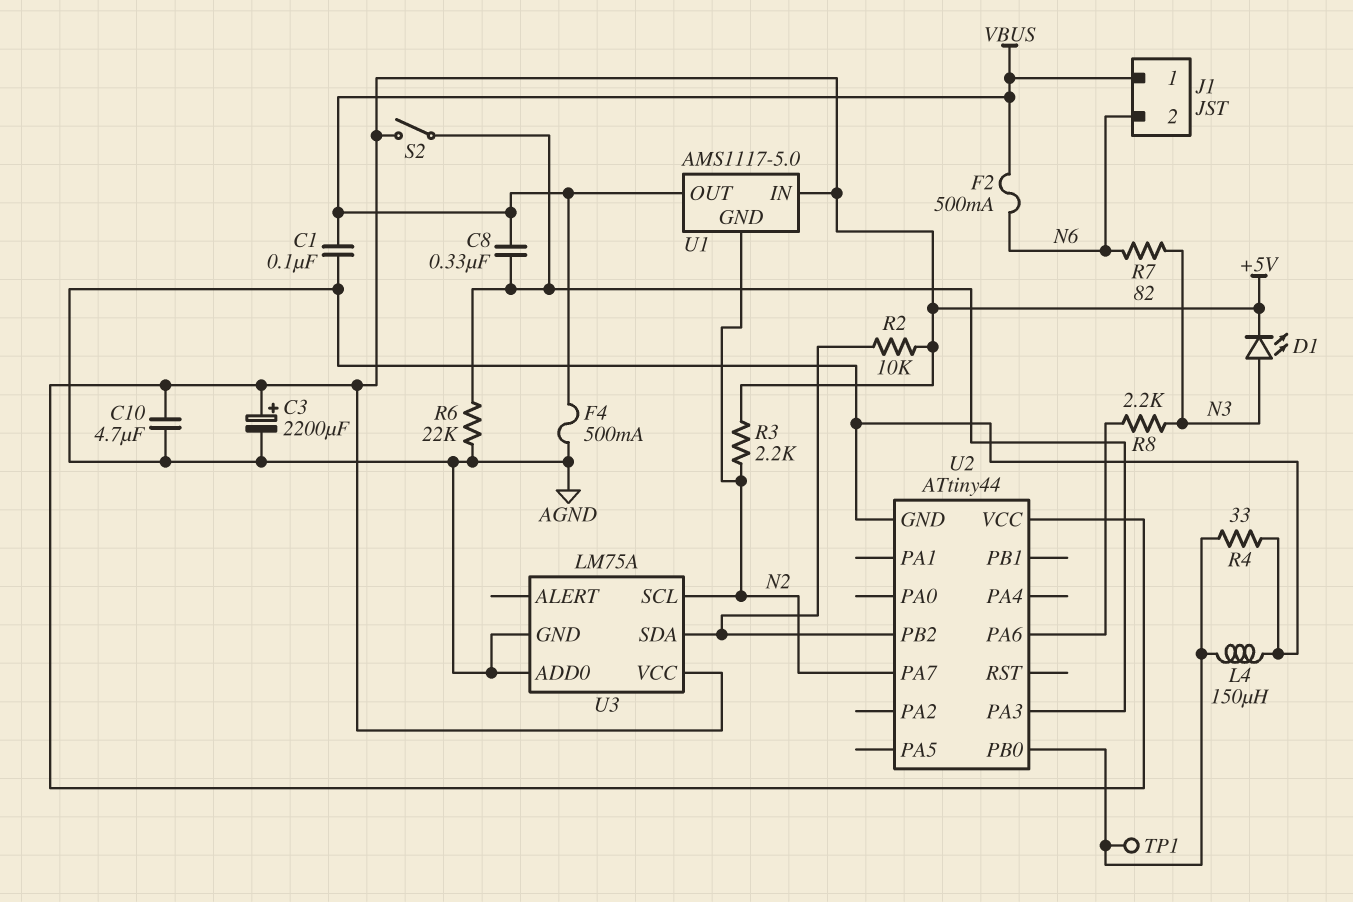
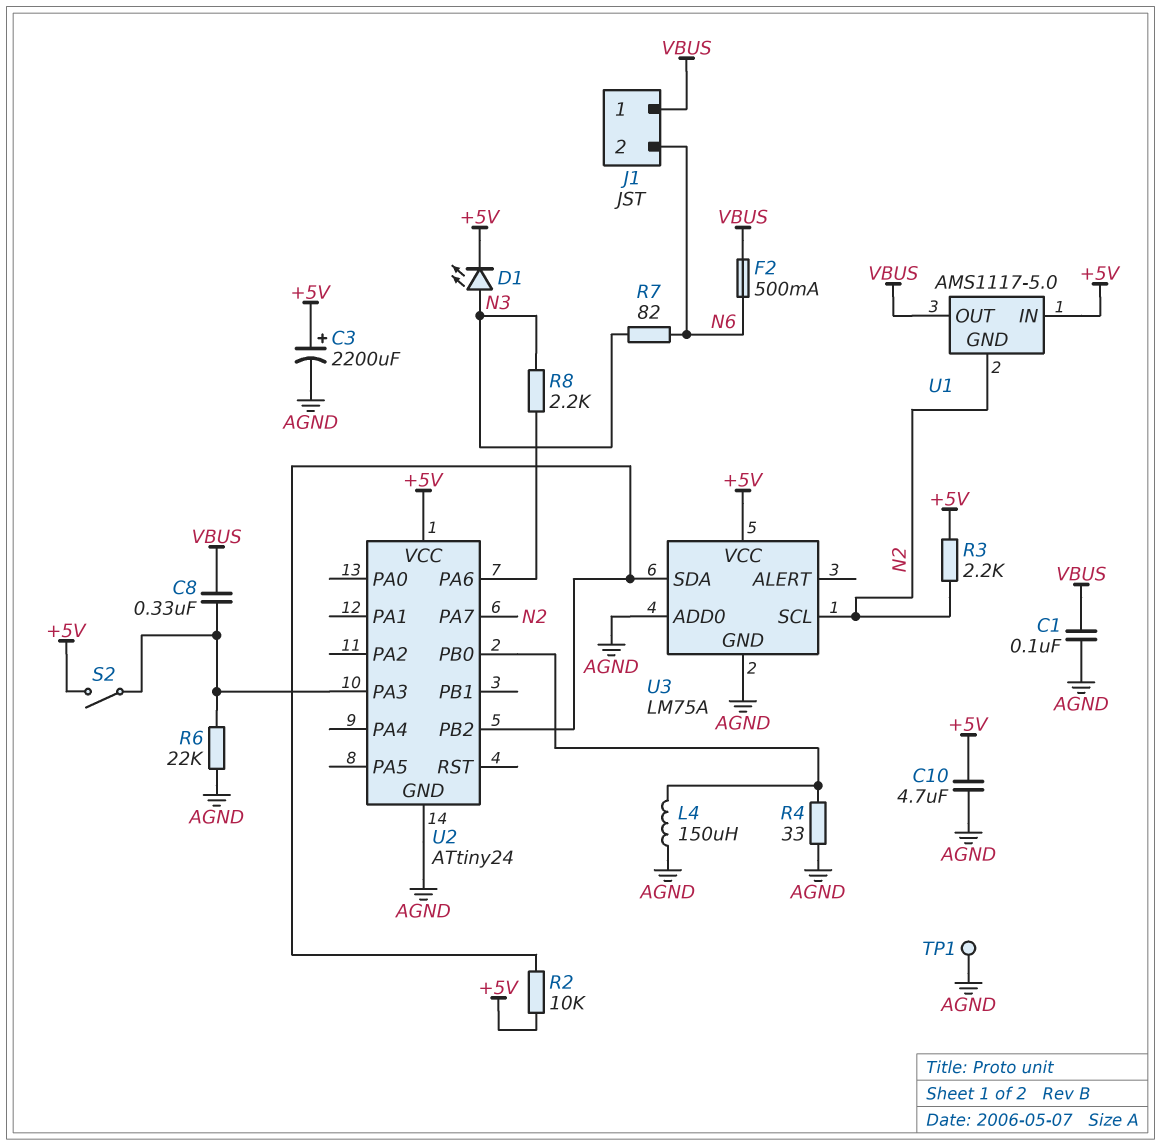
F4: 500mA (AGND, VBUS) -> none
TP1: test point (U2/PB0) -> test point (AGND)
U2: ATtiny44 -> ATtiny24

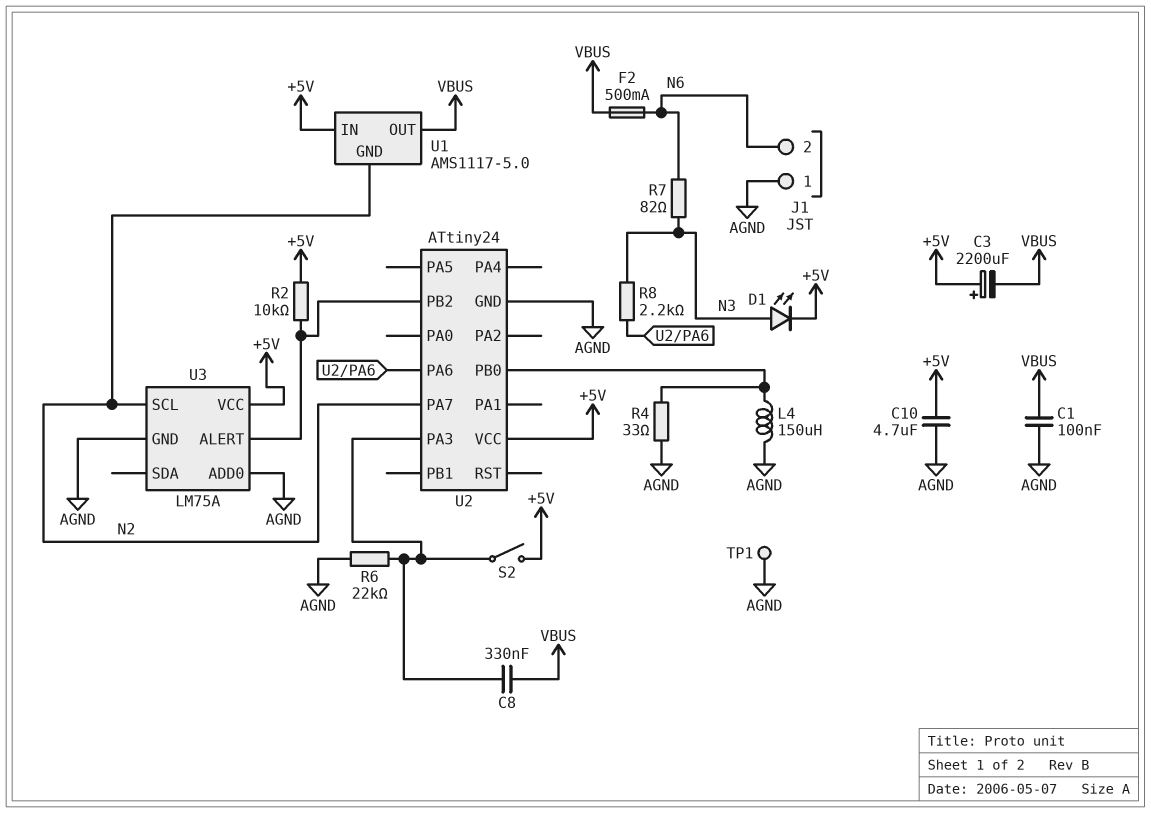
C3: 2200uF (plus +5V, minus AGND) -> 2200uF (plus +5V, minus VBUS)
J1 pin 1: VBUS -> AGND
R3: 2.2k (+5V, N2) -> none
U3 pin ALERT: none -> U2/PB2
U3 pin SDA: U2/PB2 -> none

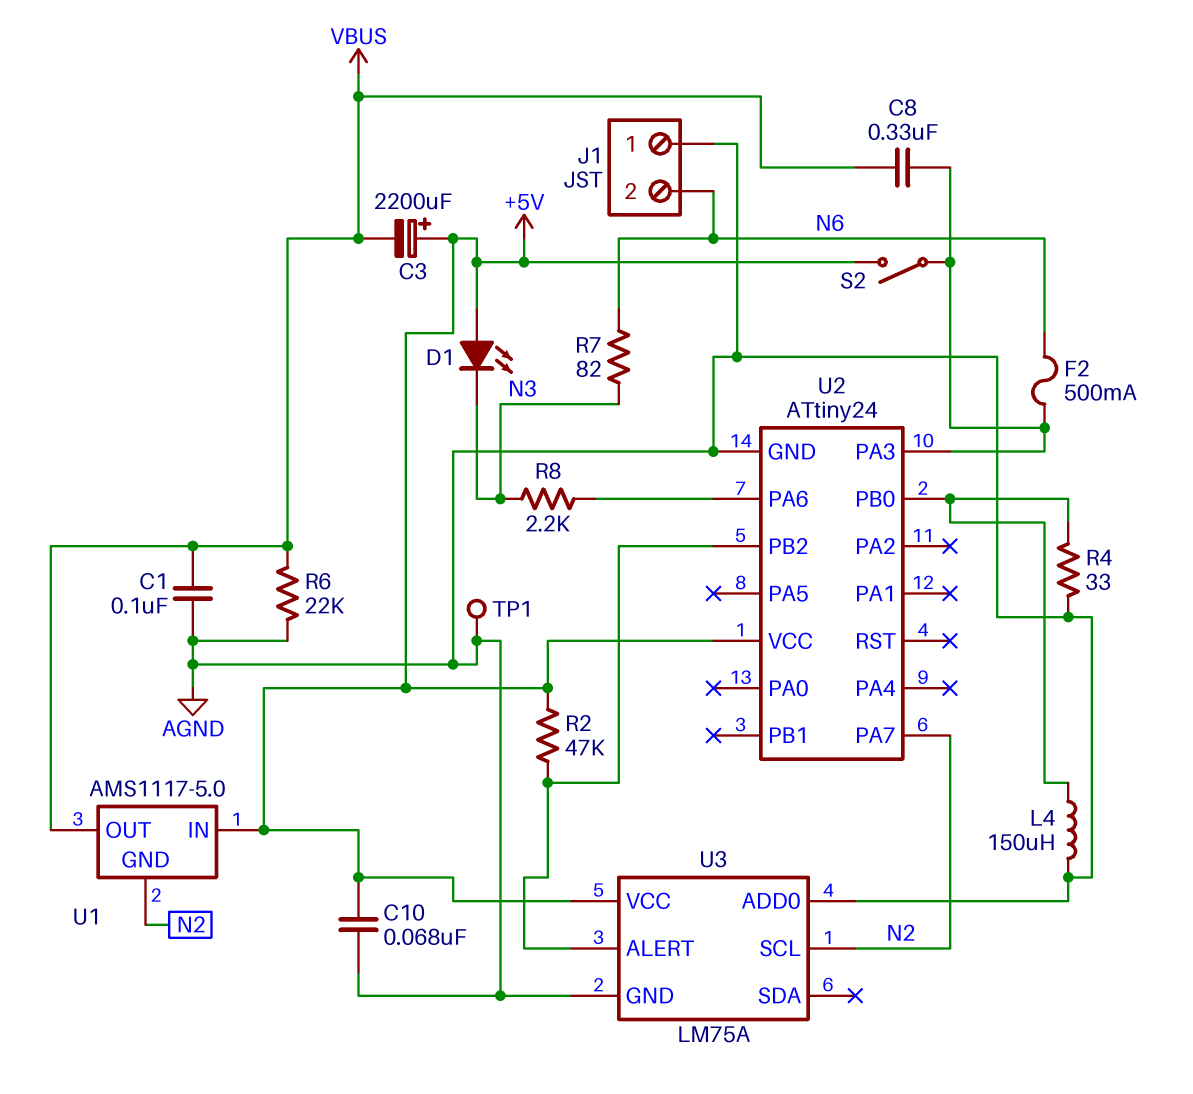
C10: 4.7uF (+5V, AGND) -> 68nF (+5V, AGND)
D1: LED (A N3, K +5V) -> LED (A +5V, K N3)
F2: 500mA (N6, VBUS) -> 500mA (N6, U2/PA3)
R2: 10k (+5V, U2/PB2) -> 47k (+5V, U2/PB2)
R6: 22k (AGND, U2/PA3) -> 22k (AGND, VBUS)

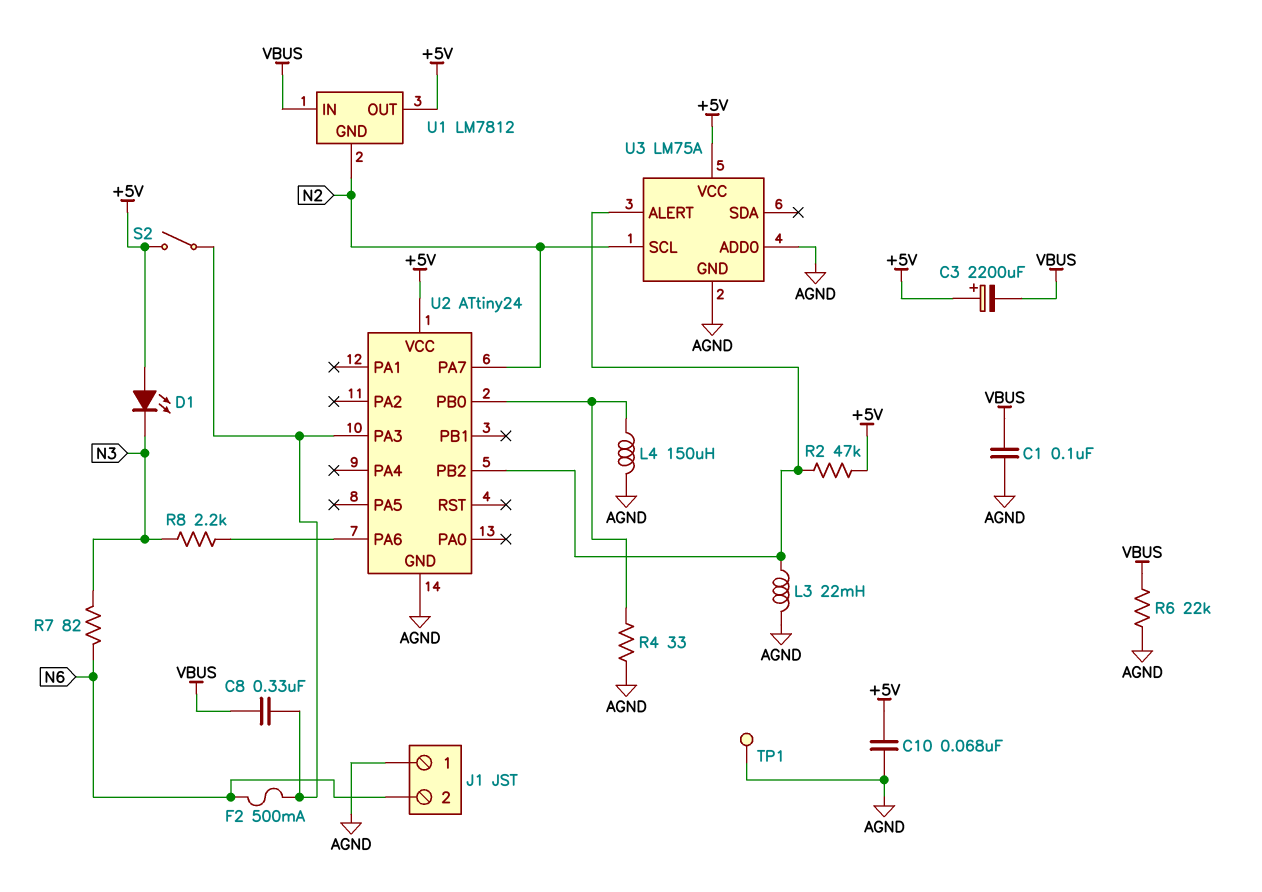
L3: none -> 22mH (AGND, U2/PB2)
U1: AMS1117-5.0 -> LM7812
U1 pin IN: +5V -> VBUS
U1 pin OUT: VBUS -> +5V

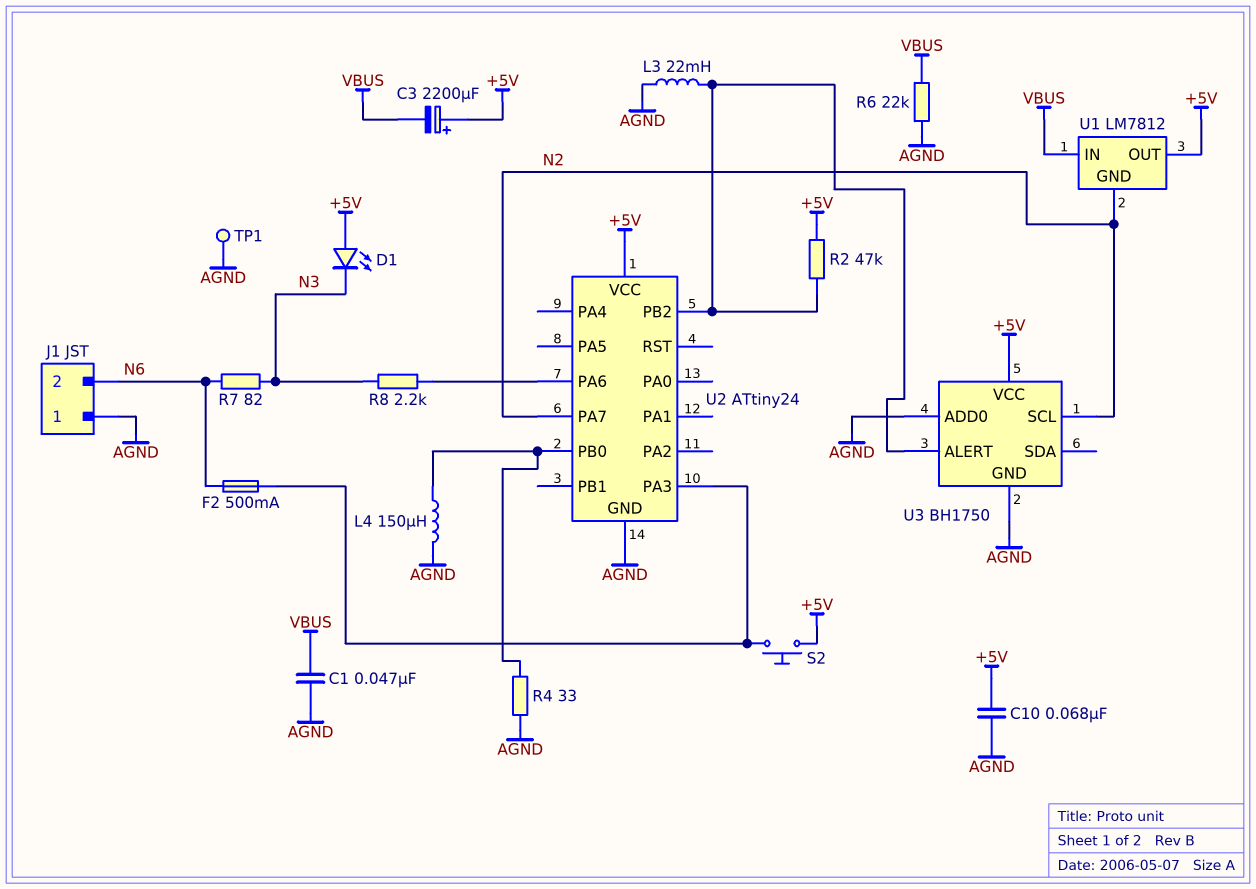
C1: 100nF (AGND, VBUS) -> 47nF (AGND, VBUS)
C8: 330nF (U2/PA3, VBUS) -> none
S2: switch (+5V, U2/PA3) -> button (+5V, U2/PA3)
U3: LM75A -> BH1750

